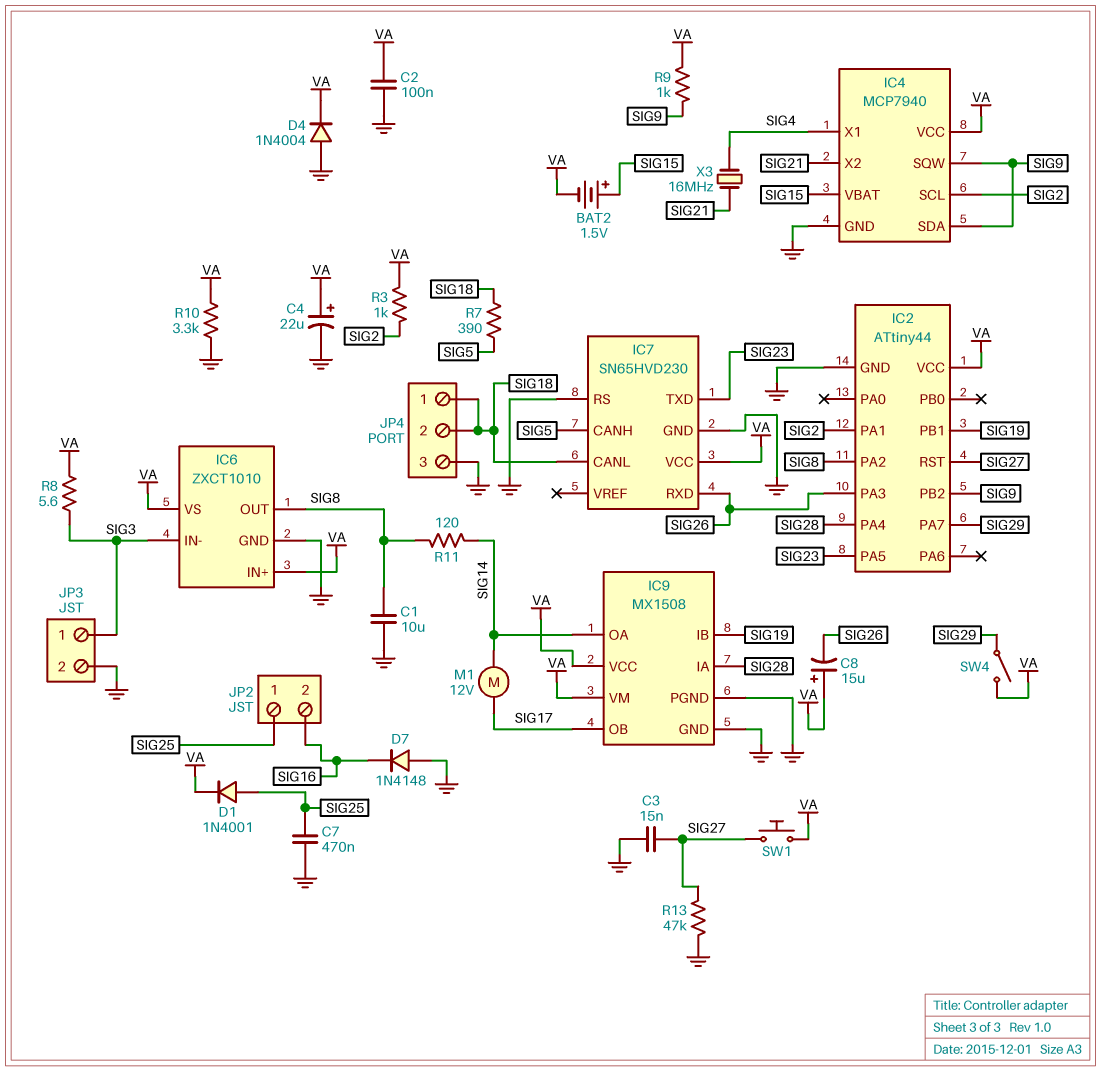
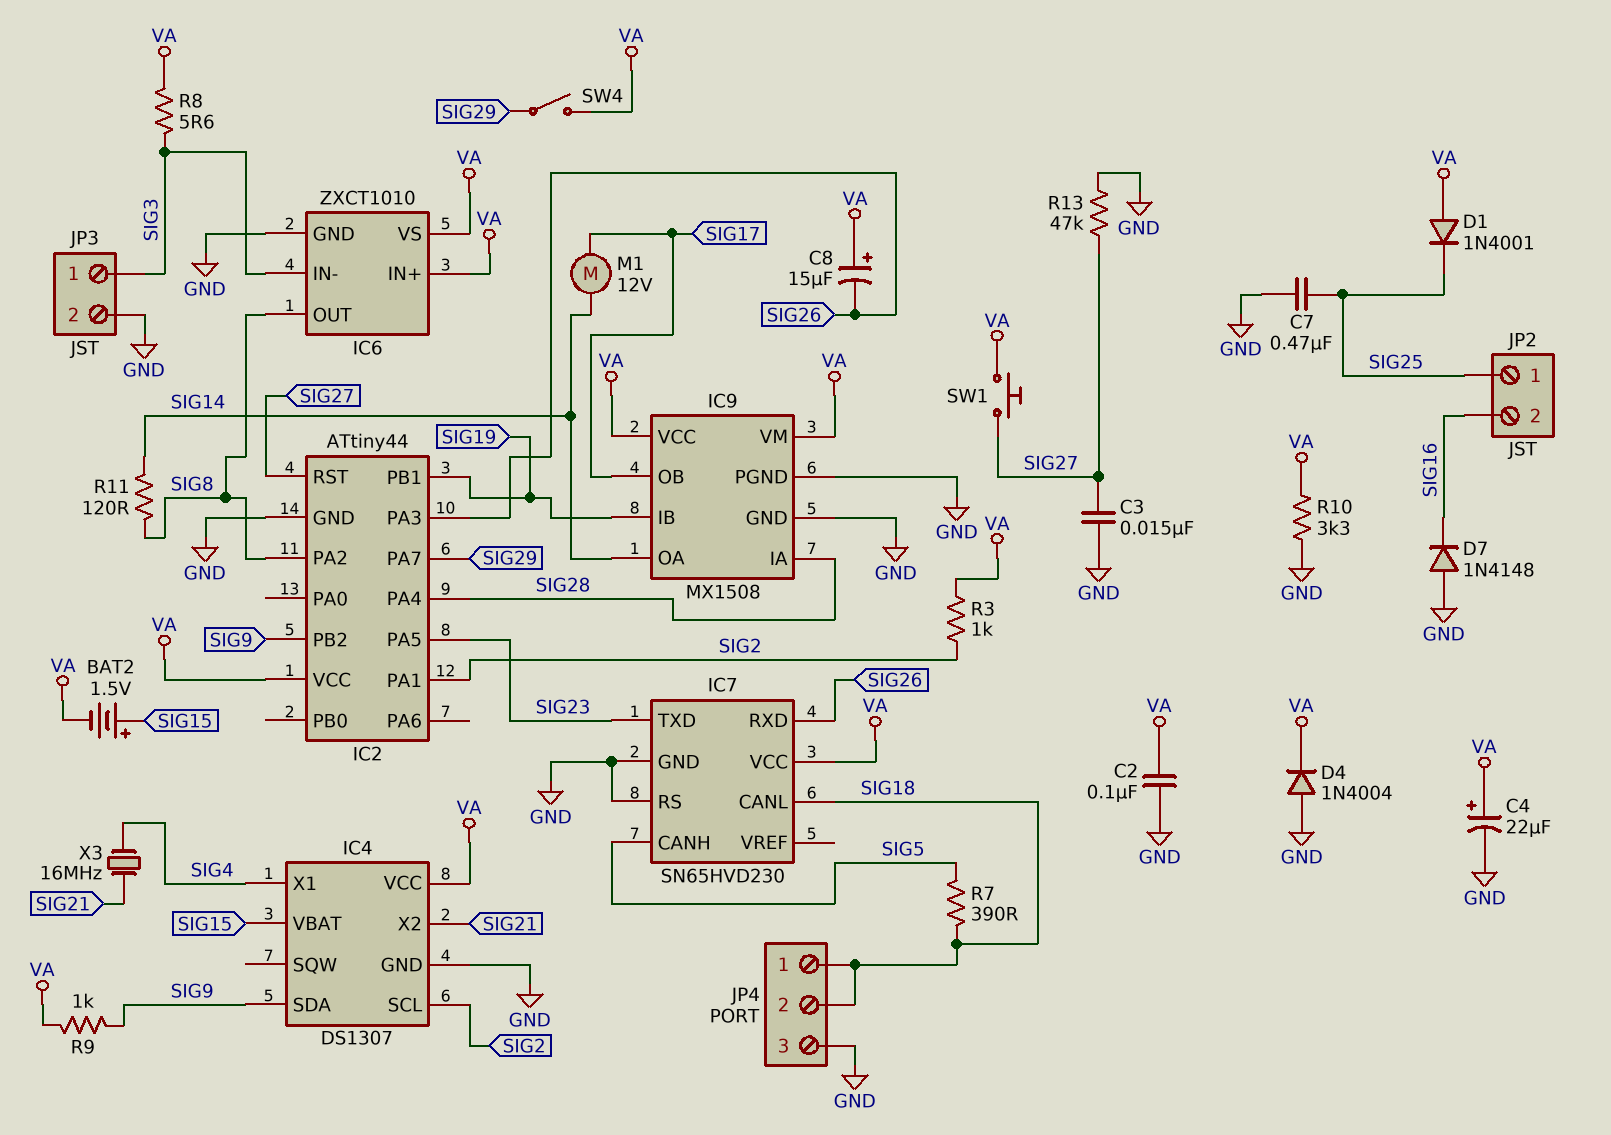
C1: 10uF (GND, SIG8) -> none
D1: diode 1N4001 (A SIG25, K VA) -> diode 1N4001 (A VA, K SIG25)
IC4: MCP7940 -> DS1307
IC4 pin SQW: SIG9 -> none

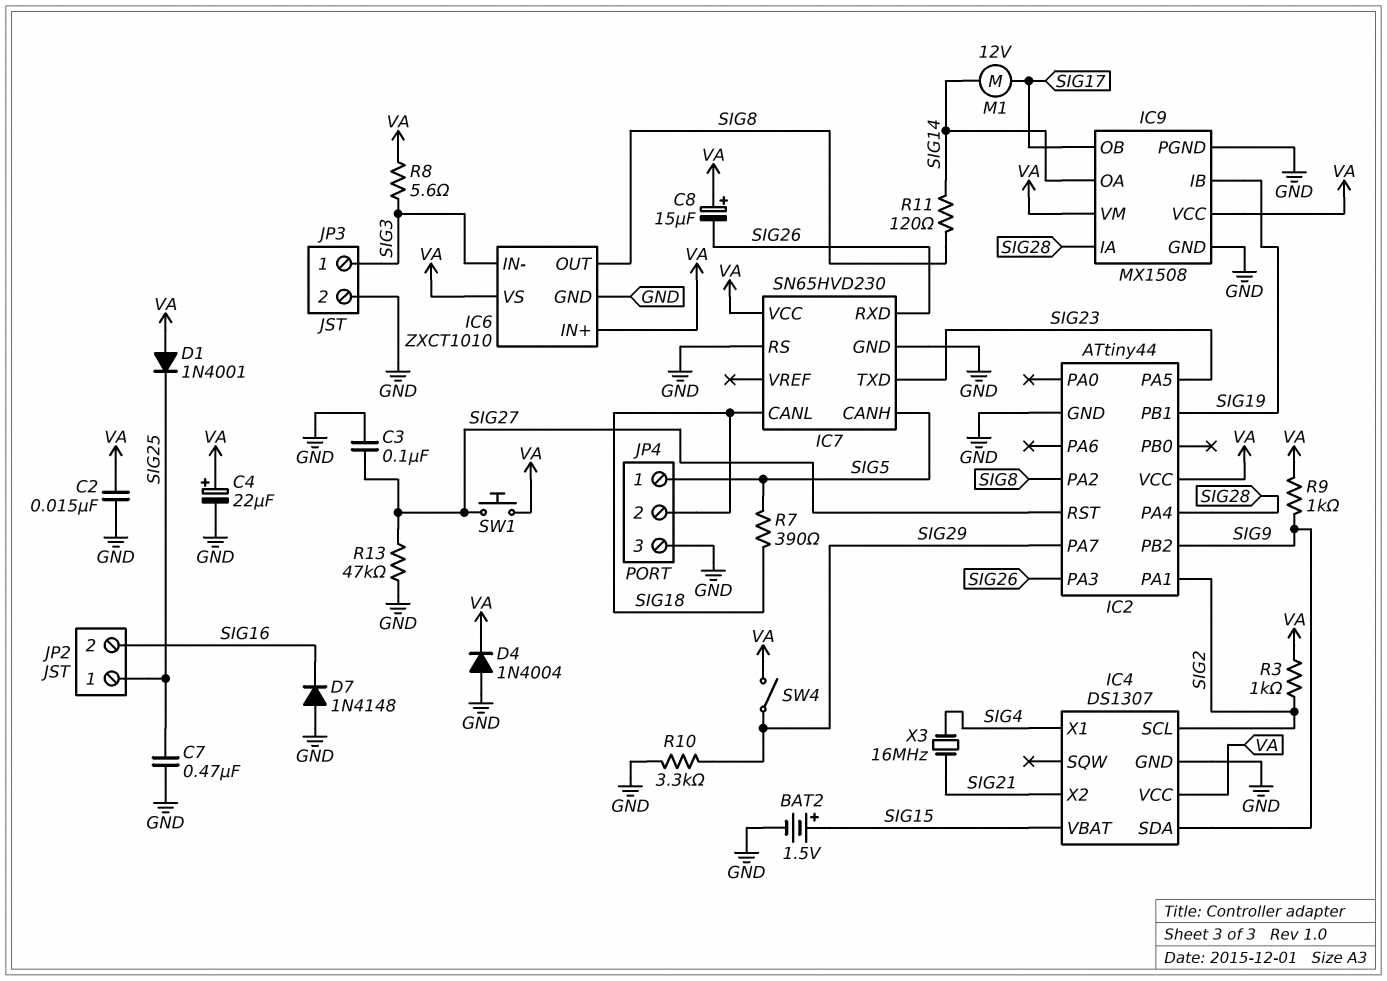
BAT2: 1.5V (plus SIG15, minus VA) -> 1.5V (plus SIG15, minus GND)
C2: 100nF (GND, VA) -> 15nF (GND, VA)
C3: 15nF (GND, SIG27) -> 100nF (GND, SIG27)
JP4 pin 1: SIG18 -> SIG5
R10: 3.3k (GND, VA) -> 3.3k (GND, SIG29)

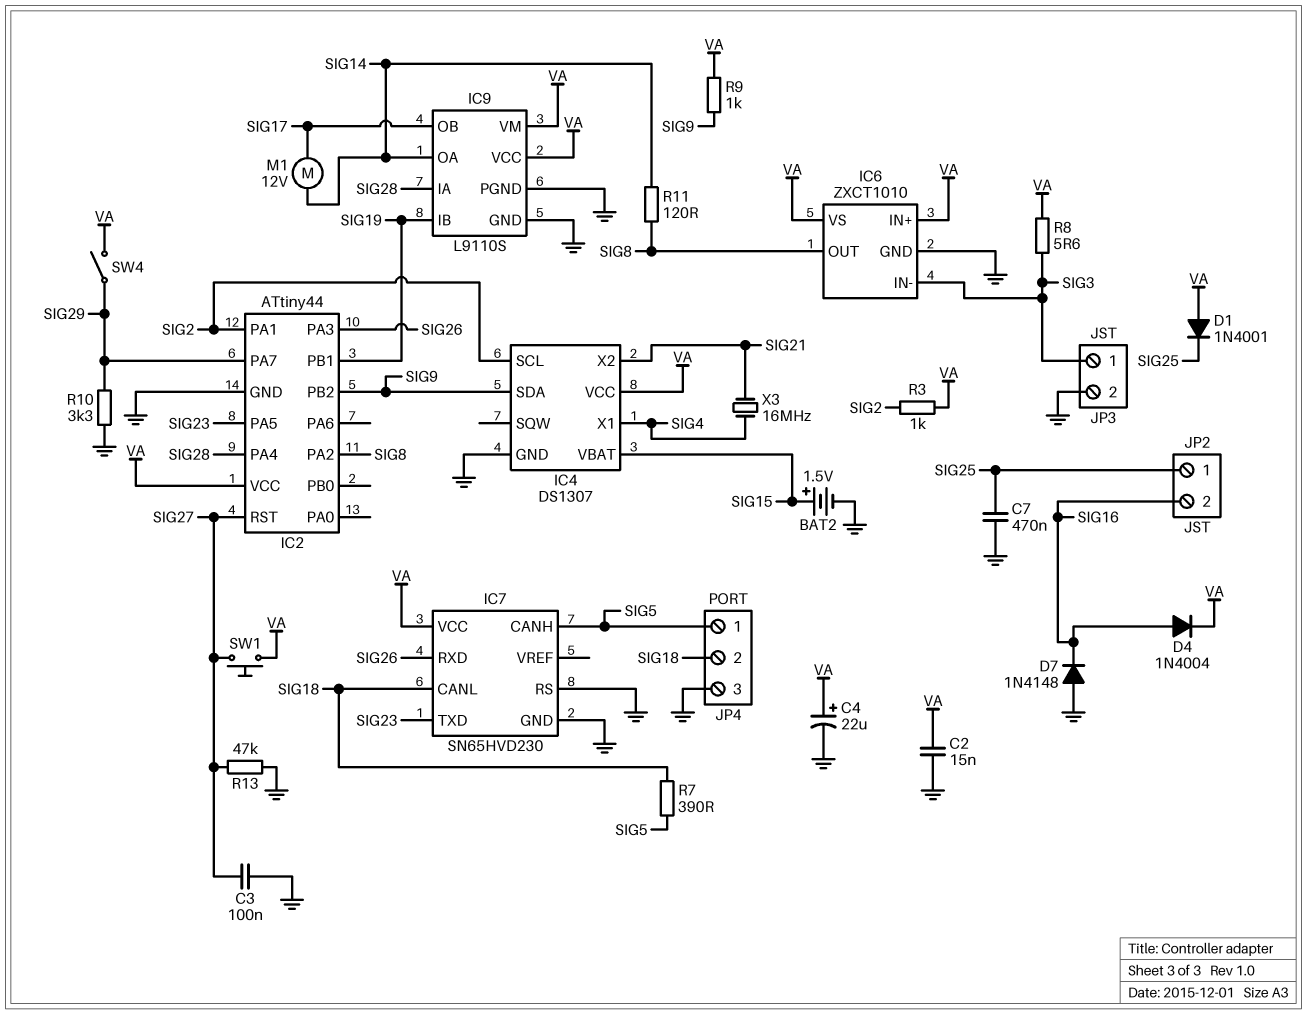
C8: 15uF (plus VA, minus SIG26) -> none
D4: diode 1N4004 (A GND, K VA) -> diode 1N4004 (A SIG16, K VA)
IC9: MX1508 -> L9110S

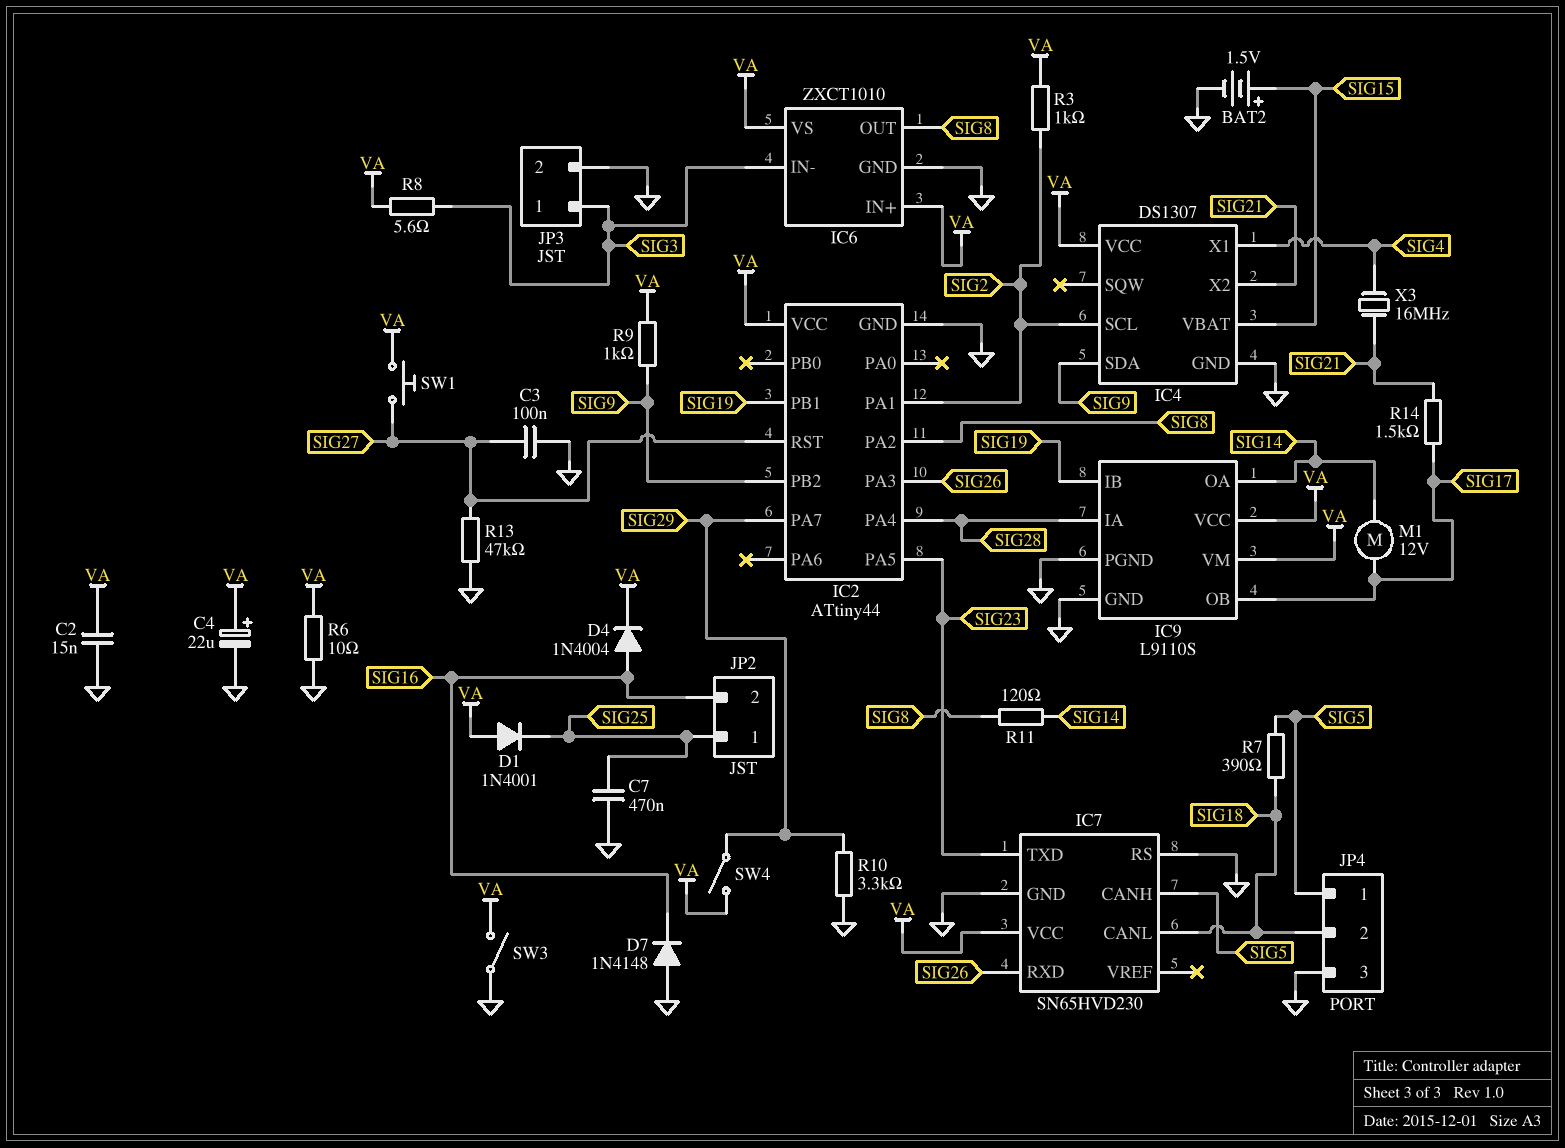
R6: none -> 10 (GND, VA)
R14: none -> 1.5k (SIG17, SIG21)
SW3: none -> switch (GND, VA)

